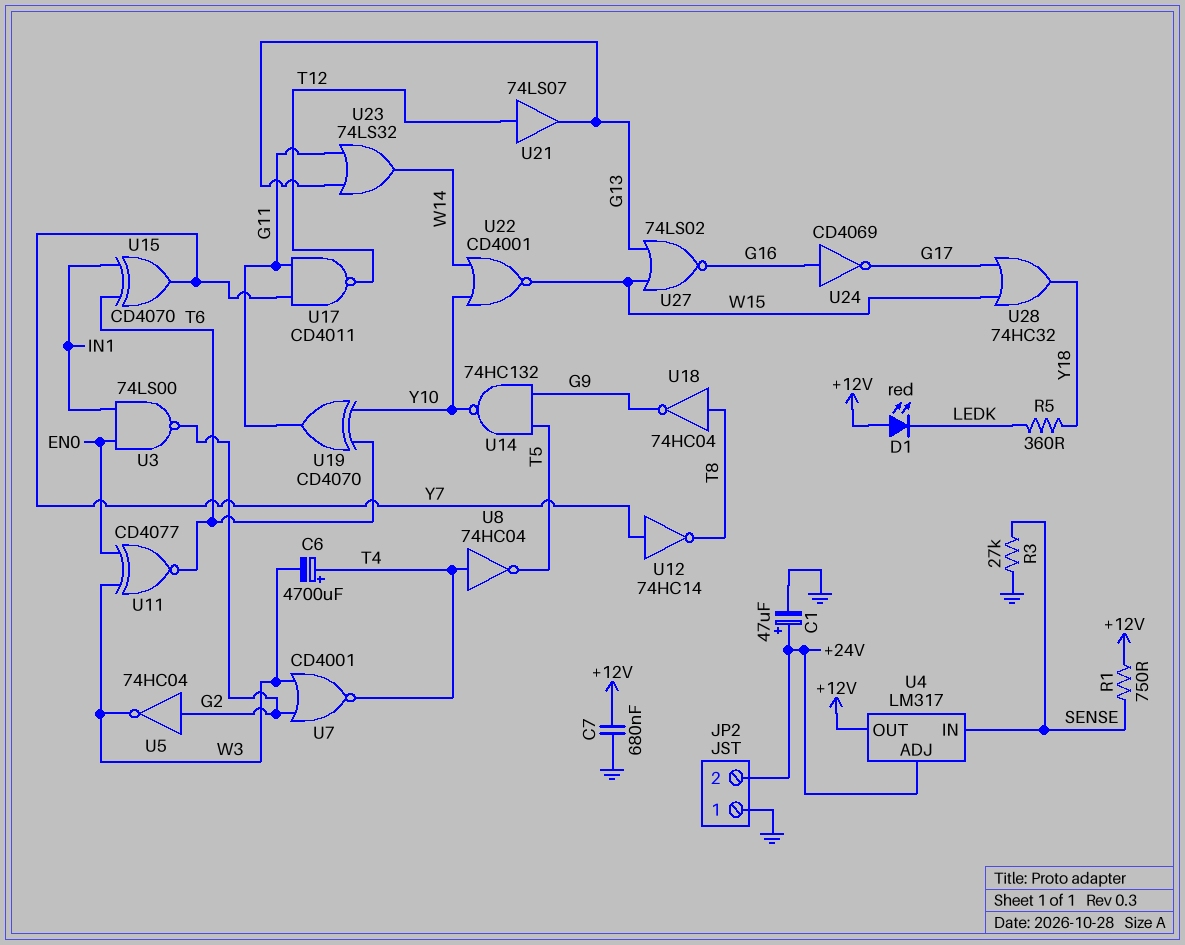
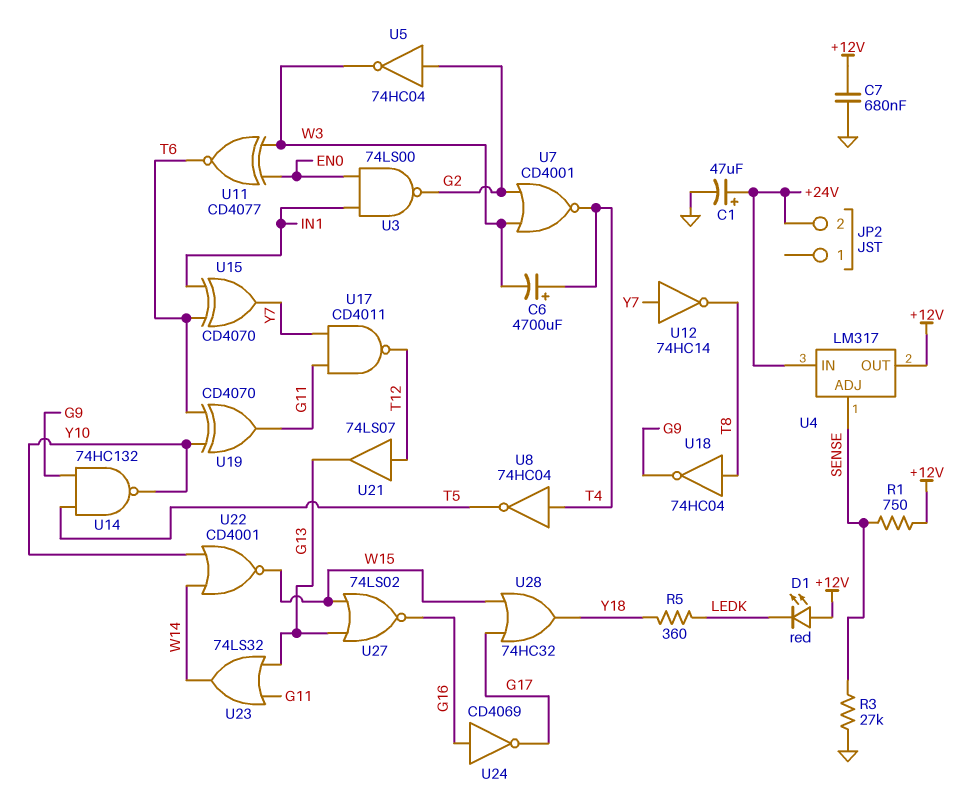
JP2 pin 1: GND -> none
U4 pin ADJ: +24V -> SENSE
U4 pin IN: SENSE -> +24V

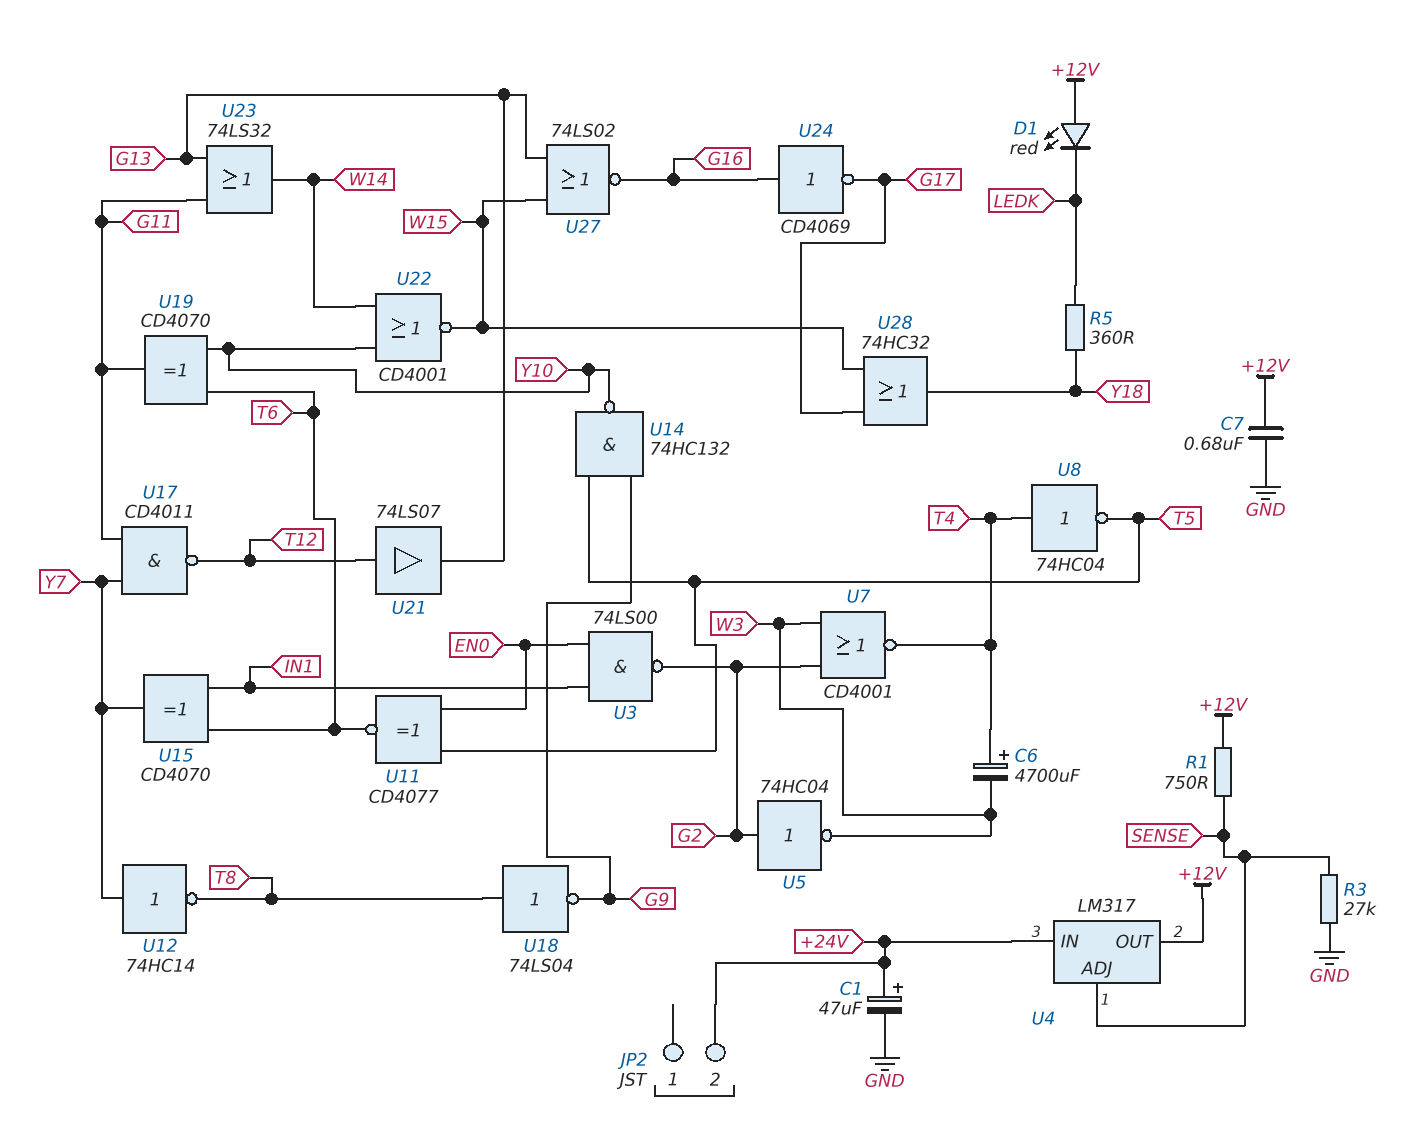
U11: XNOR CD4077 (in EN0, in W3, out T6) -> XNOR CD4077 (in EN0, in T5, out T6)
U18: NOT 74HC04 (in T8, out G9) -> NOT 74LS04 (in T8, out G9)

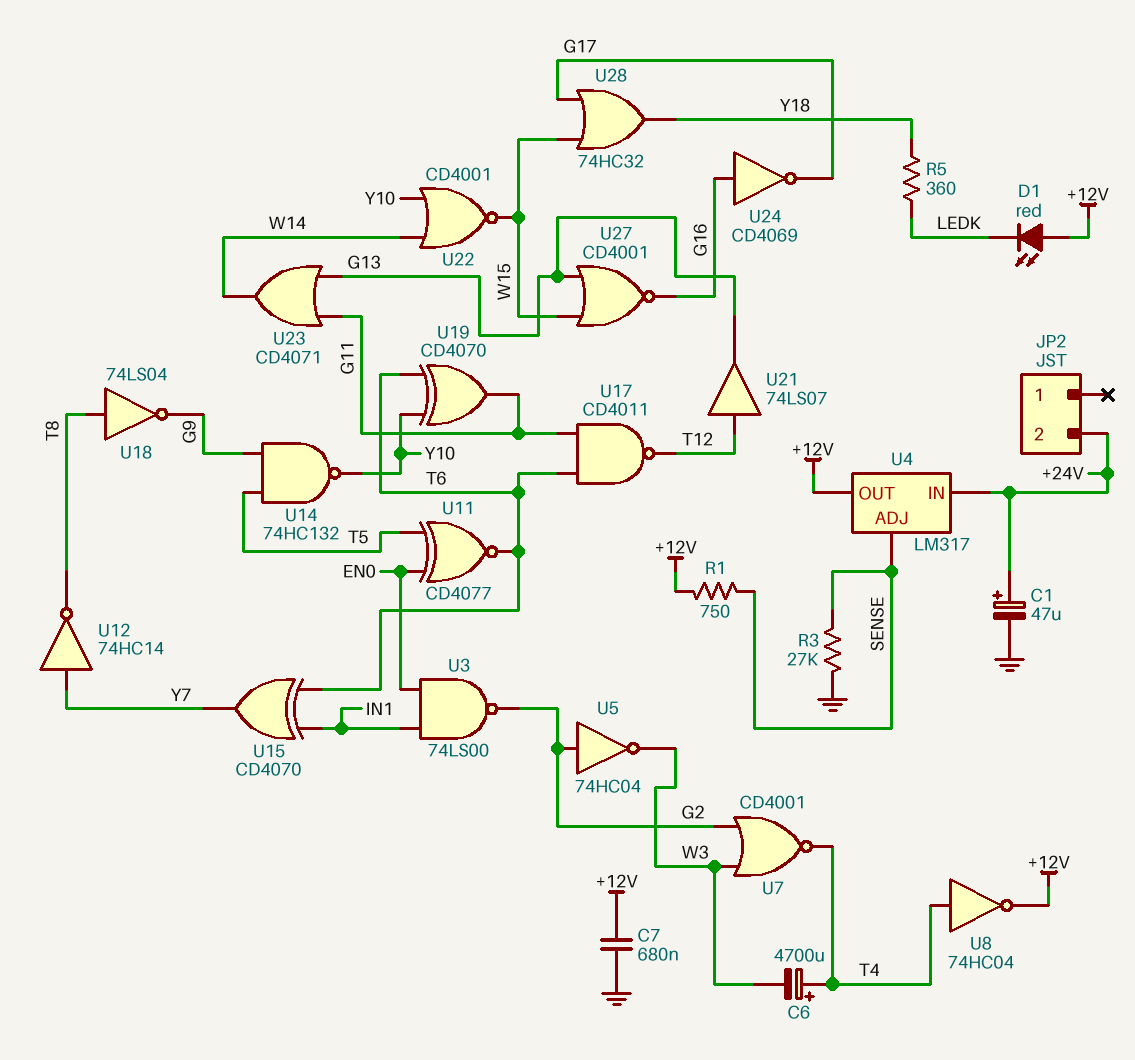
U8: NOT 74HC04 (in T4, out T5) -> NOT 74HC04 (in T4, out +12V)
U17: NAND CD4011 (in G11, in Y7, out T12) -> NAND CD4011 (in G11, in T6, out T12)
U23: OR 74LS32 (in G11, in G13, out W14) -> OR CD4071 (in G11, in G13, out W14)
U27: NOR 74LS02 (in G13, in W15, out G16) -> NOR CD4001 (in G13, in W15, out G16)

